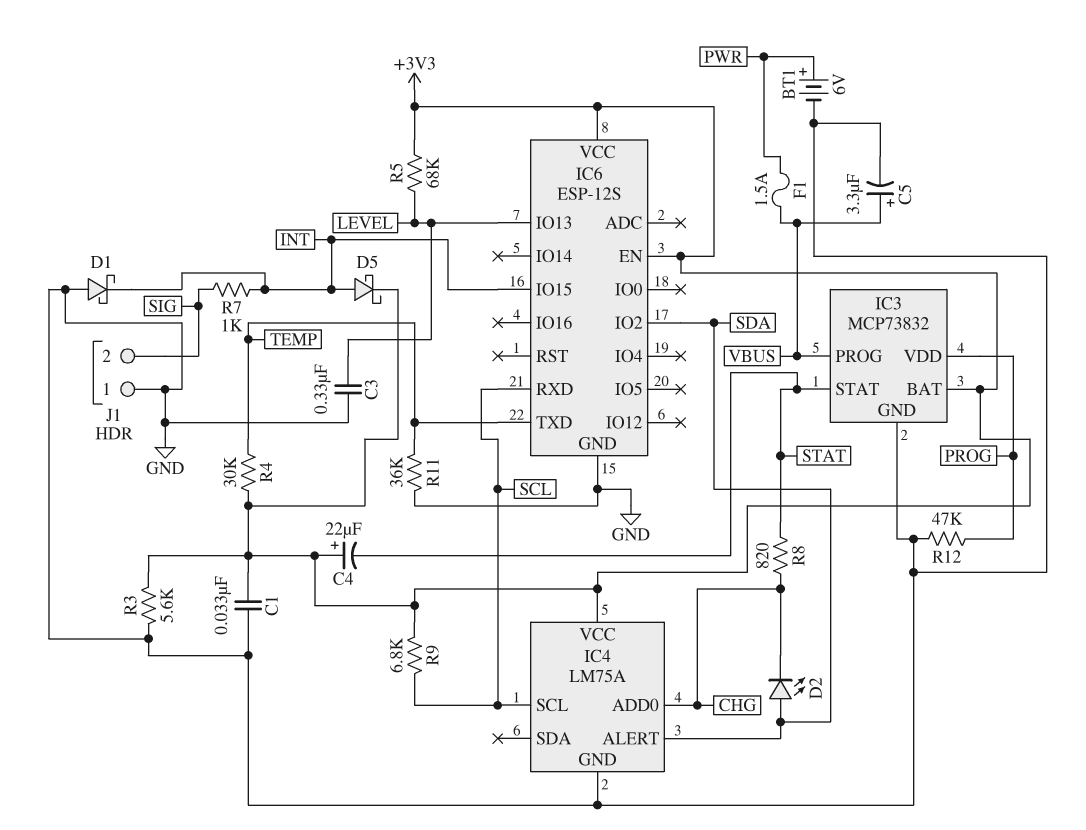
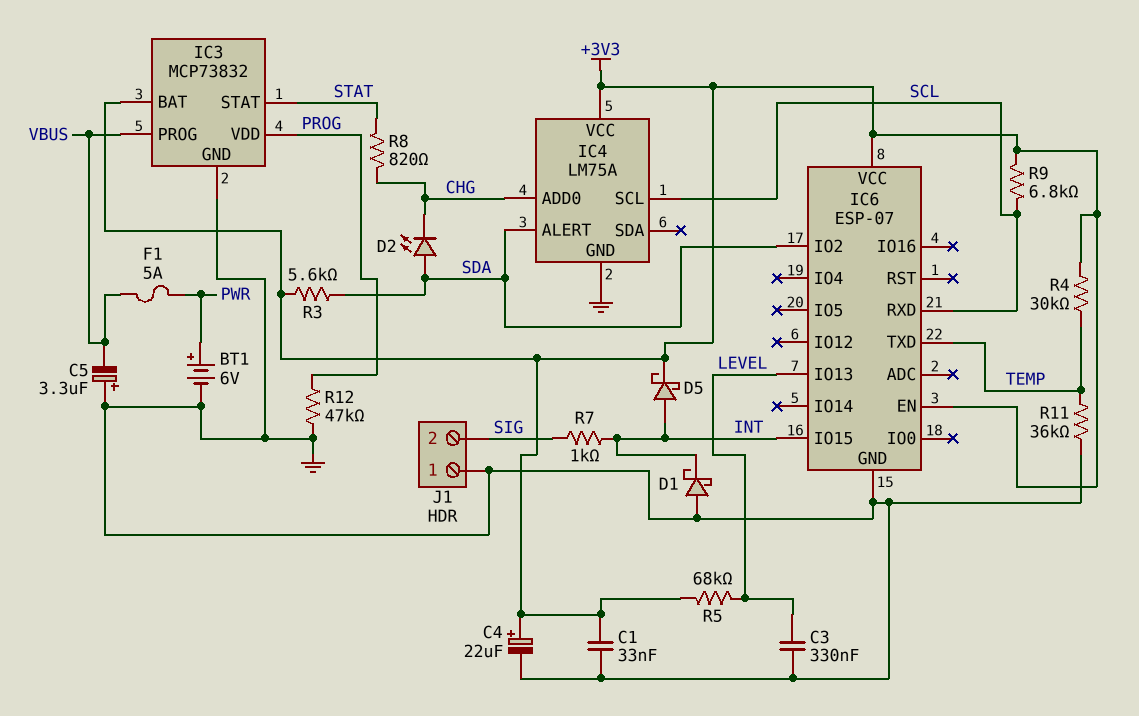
C4: 22uF (plus +3V3, minus STAT) -> 22uF (plus +3V3, minus GND)
C5: 3.3uF (plus VBUS, minus GND) -> 3.3uF (plus GND, minus VBUS)
F1: 1.5A (PWR, VBUS) -> 5A (PWR, VBUS)
IC6: ESP-12S -> ESP-07
R3: 5.6k (+3V3, GND) -> 5.6k (+3V3, SDA)

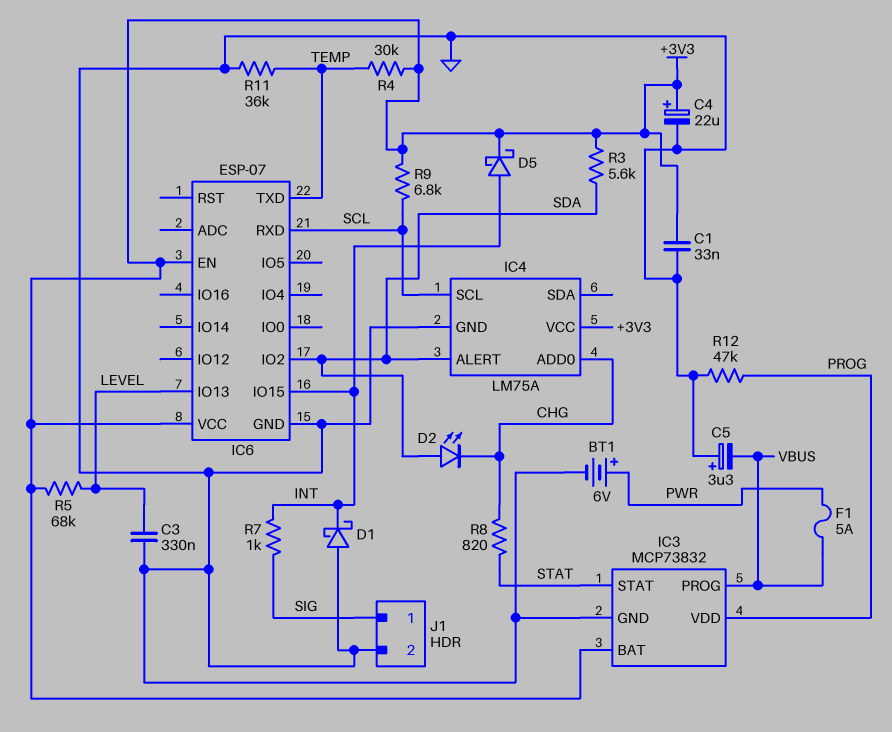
J1 pin 1: GND -> SIG
J1 pin 2: SIG -> GND

